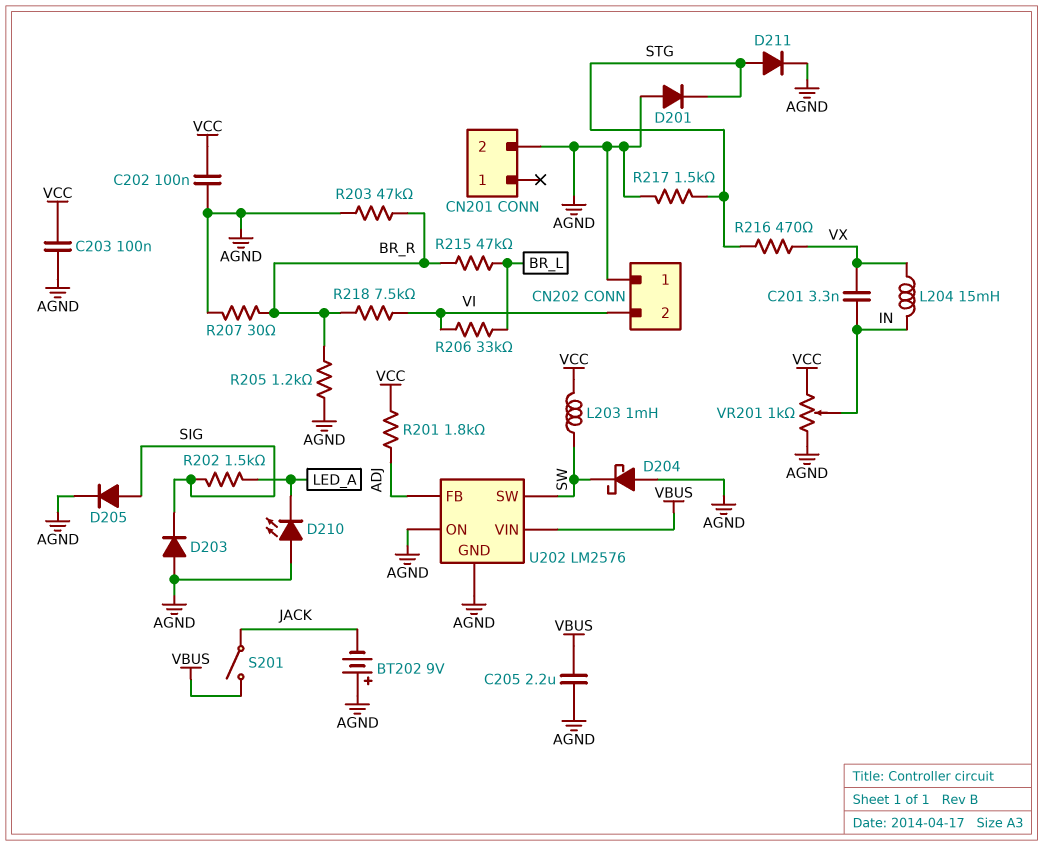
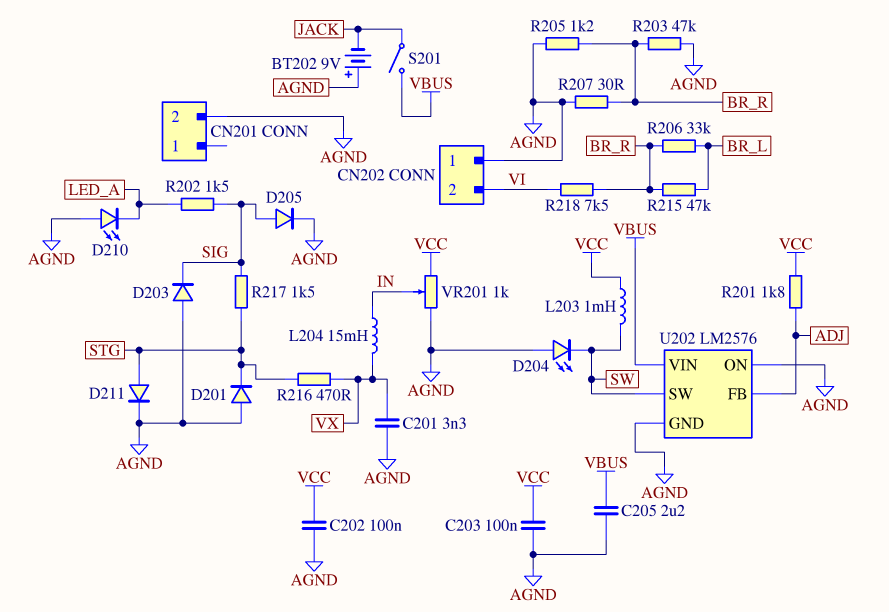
C201: 3.3nF (IN, VX) -> 3.3nF (AGND, VX)
D204: schottky (A AGND, K SW) -> LED (A AGND, K SW)
R206: 33k (BR_L, VI) -> 33k (BR_L, BR_R)
R217: 1.5k (AGND, STG) -> 1.5k (SIG, STG)

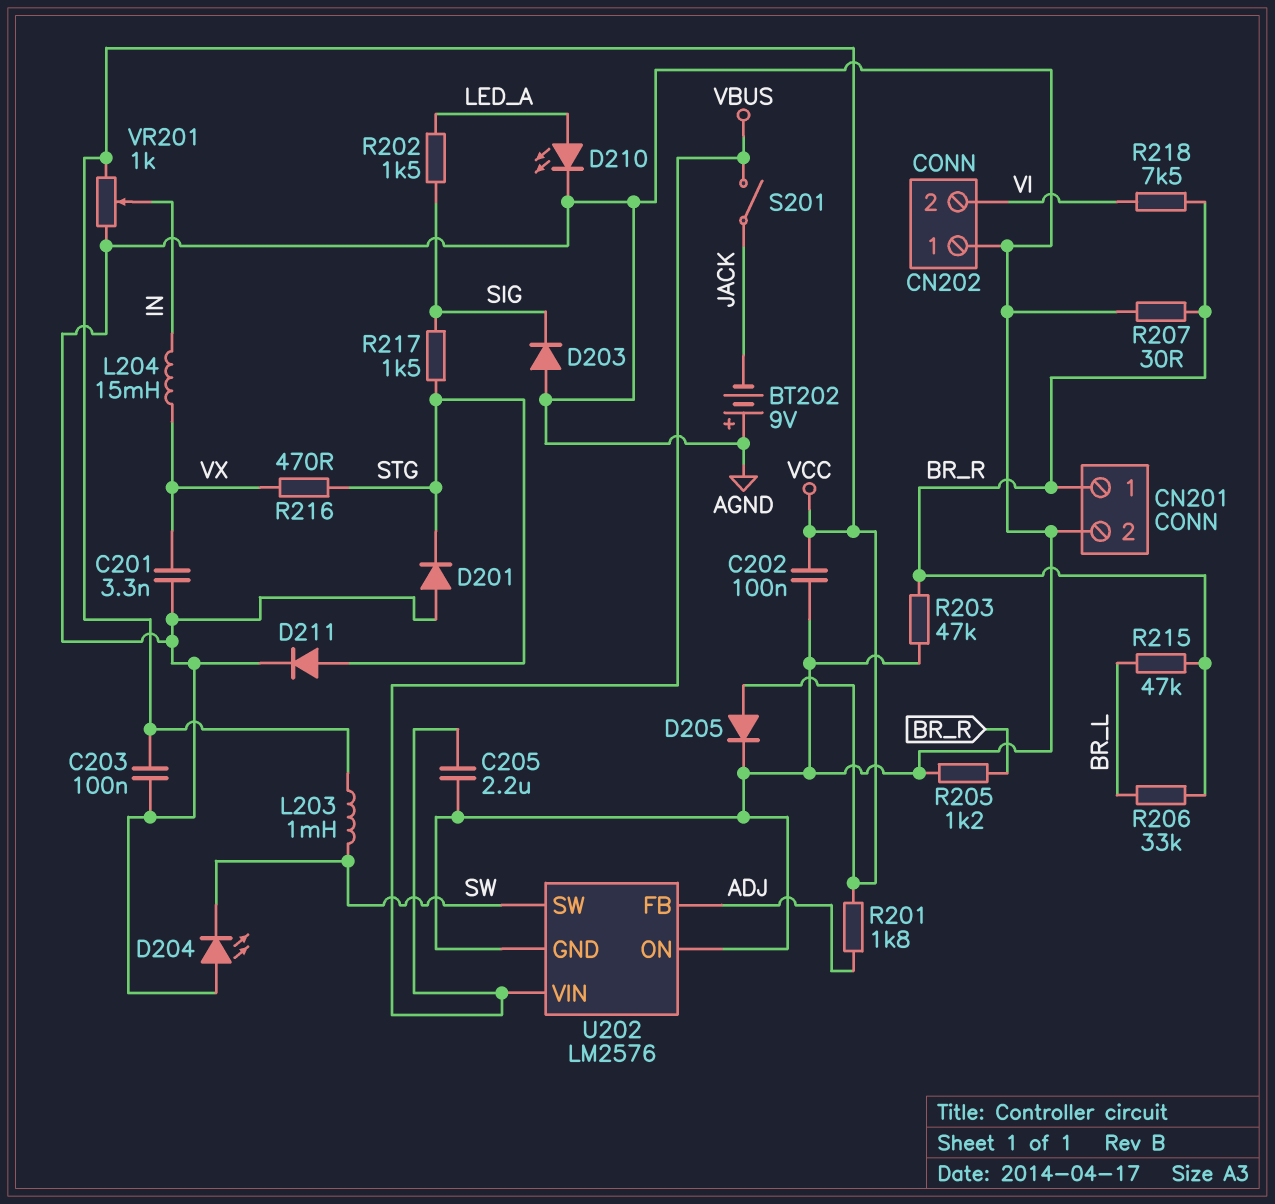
CN201 pin 1: none -> BR_R
D205: diode (A SIG, K AGND) -> diode (A VCC, K AGND)
D210: LED (A AGND, K LED_A) -> LED (A LED_A, K AGND)

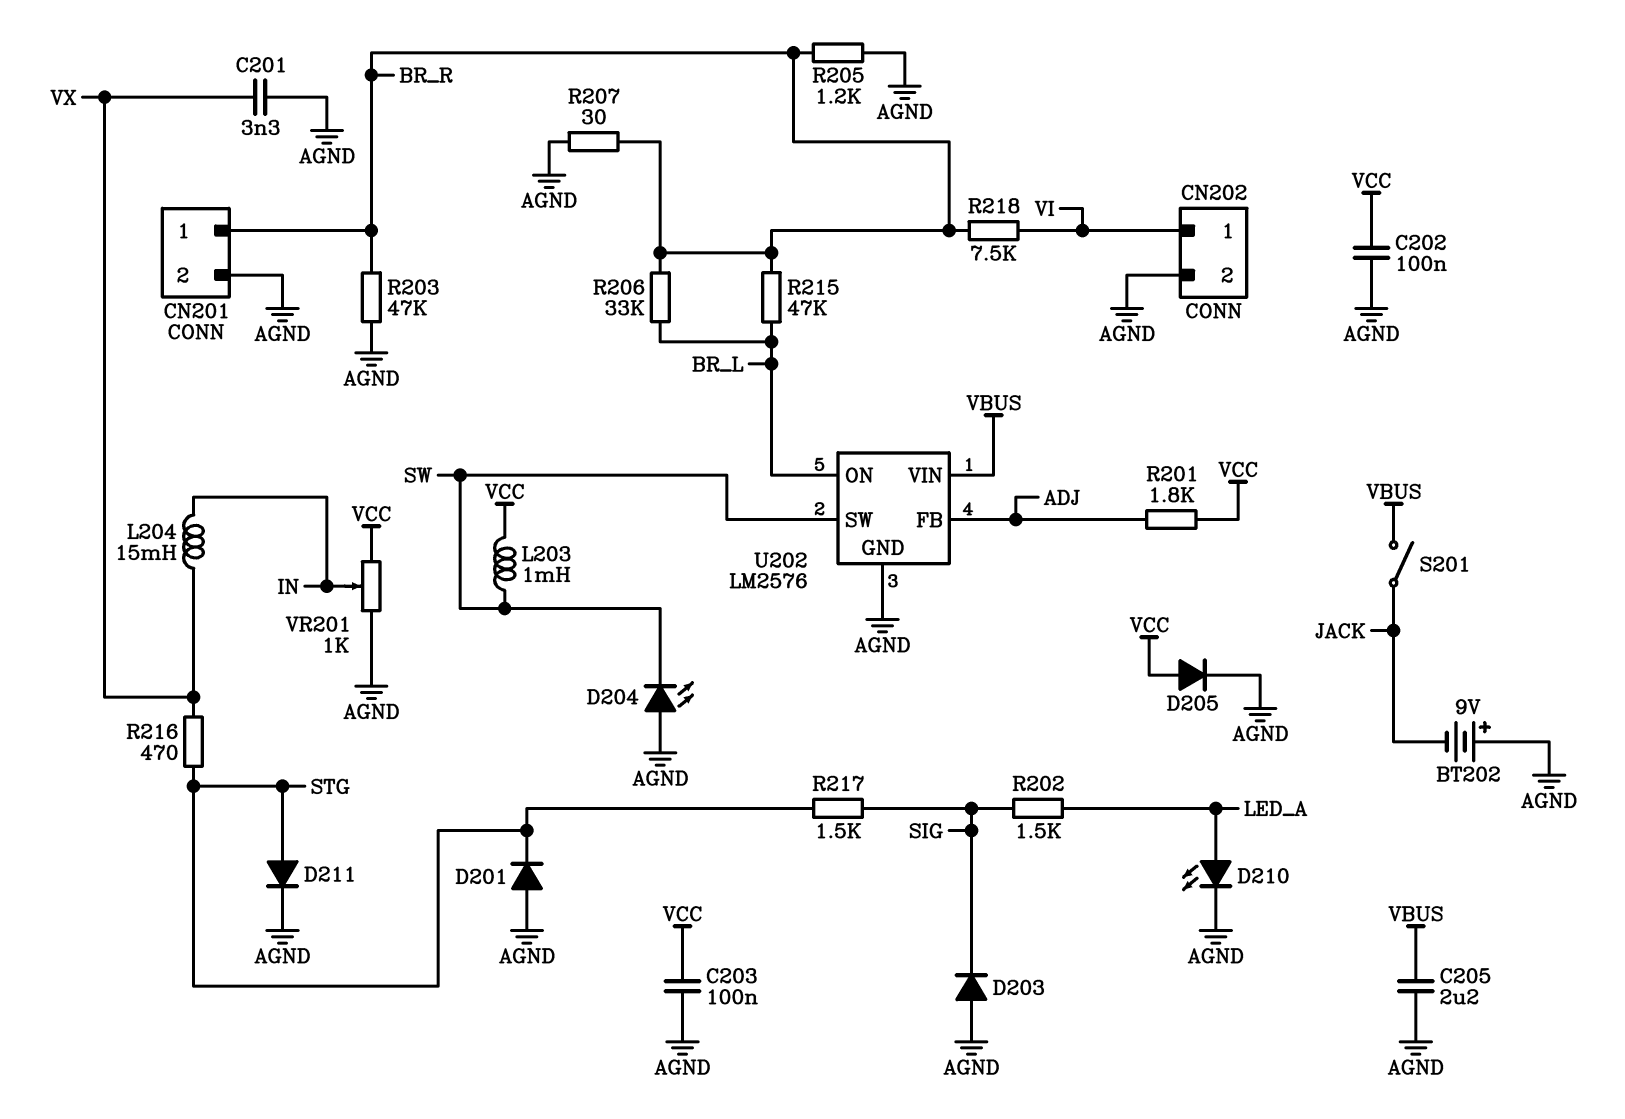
CN202 pin 1: AGND -> VI
CN202 pin 2: VI -> AGND
U202 pin ON: AGND -> BR_L

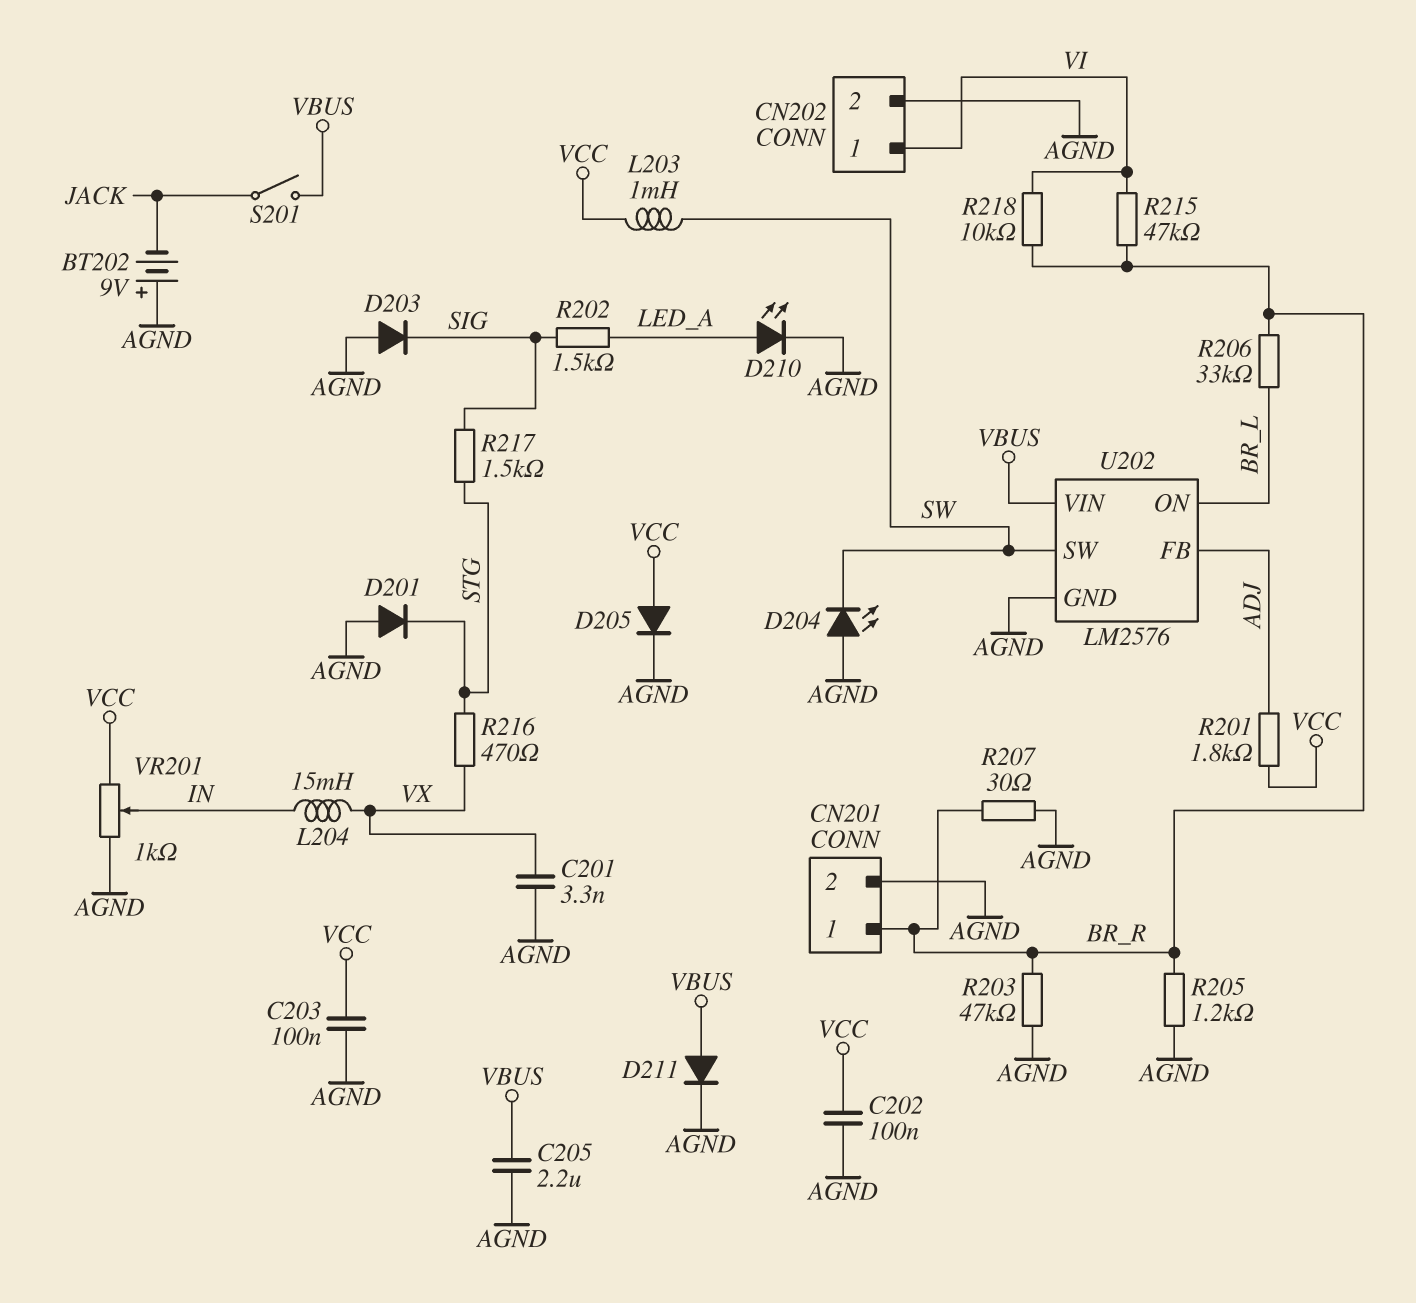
D211: diode (A STG, K AGND) -> diode (A VBUS, K AGND)
R215: 47k (BR_L, BR_R) -> 47k (BR_R, VI)
R218: 7.5k (BR_R, VI) -> 10k (BR_R, VI)

